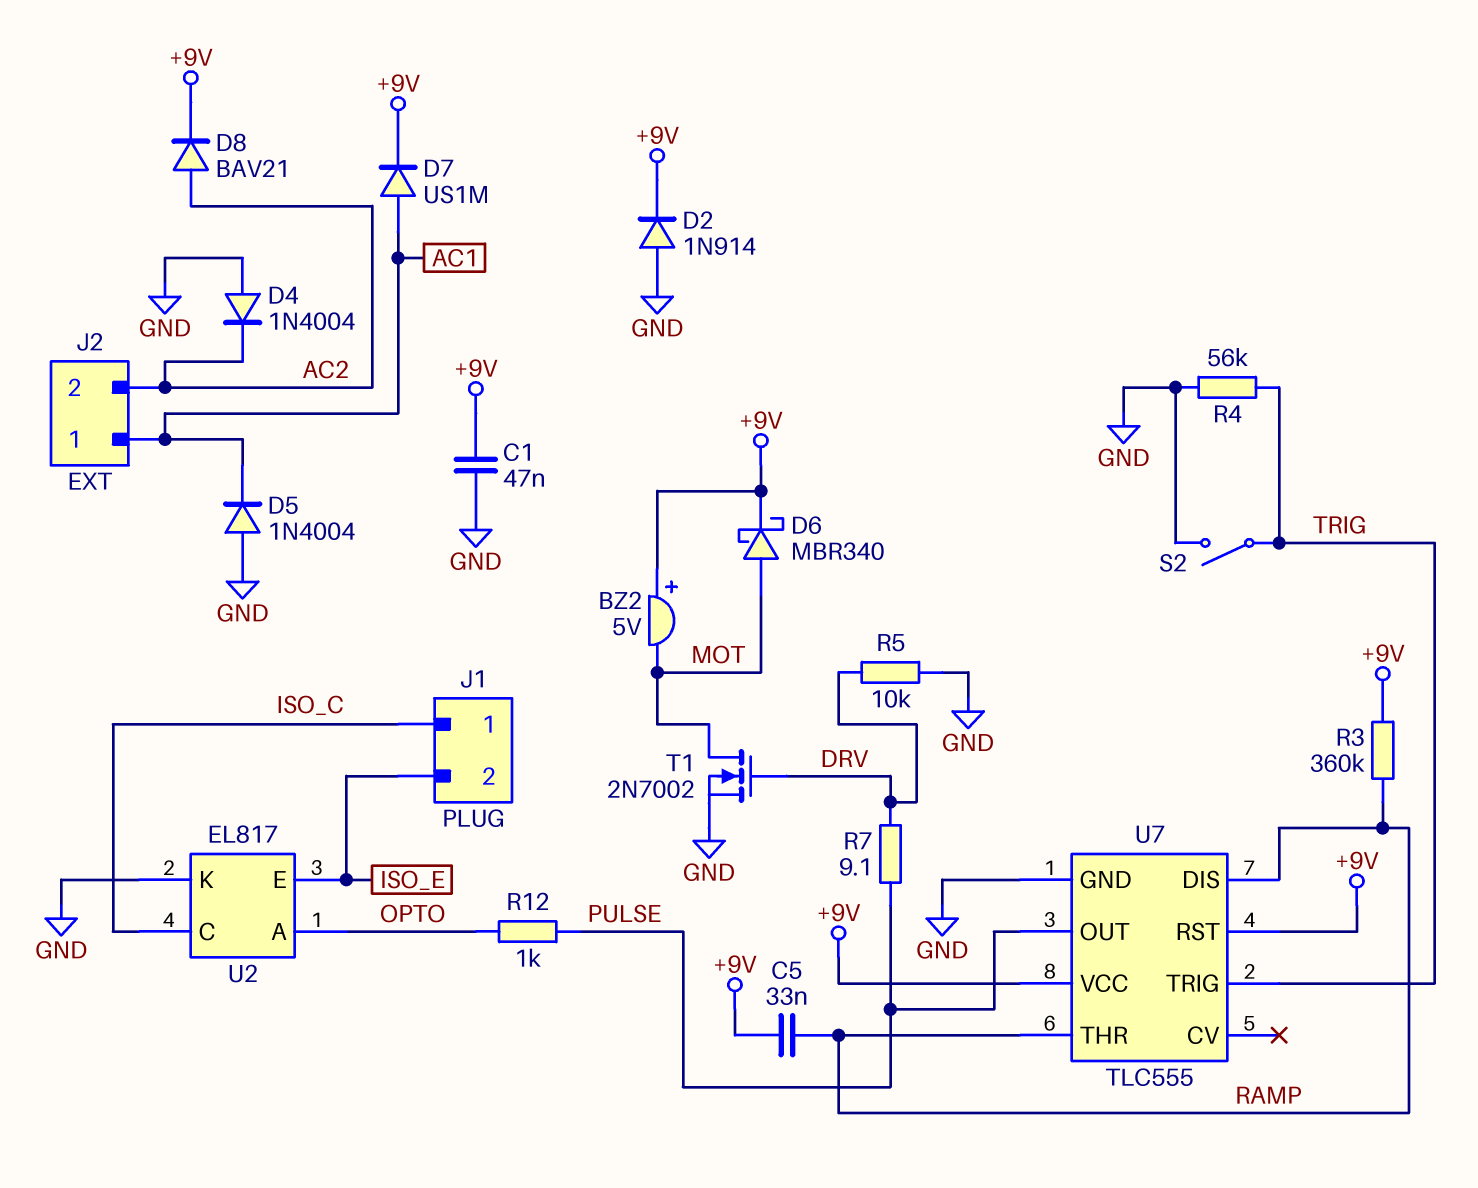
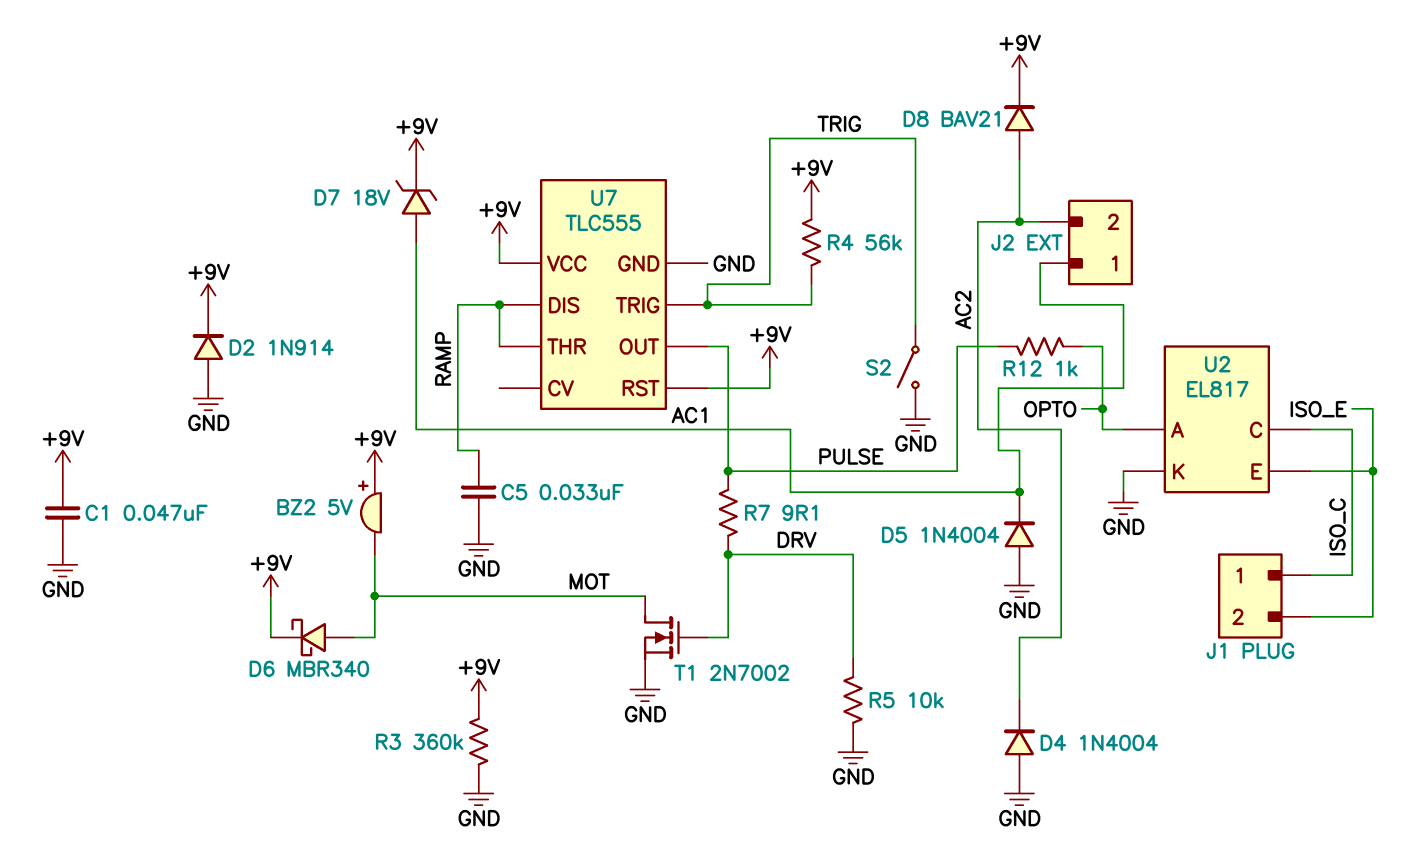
C5: 33nF (+9V, RAMP) -> 33nF (GND, RAMP)
D7: diode US1M (A AC1, K +9V) -> zener 18V (A AC1, K +9V)
R3: 360k (+9V, RAMP) -> 360k (+9V, GND)
R4: 56k (GND, TRIG) -> 56k (+9V, TRIG)

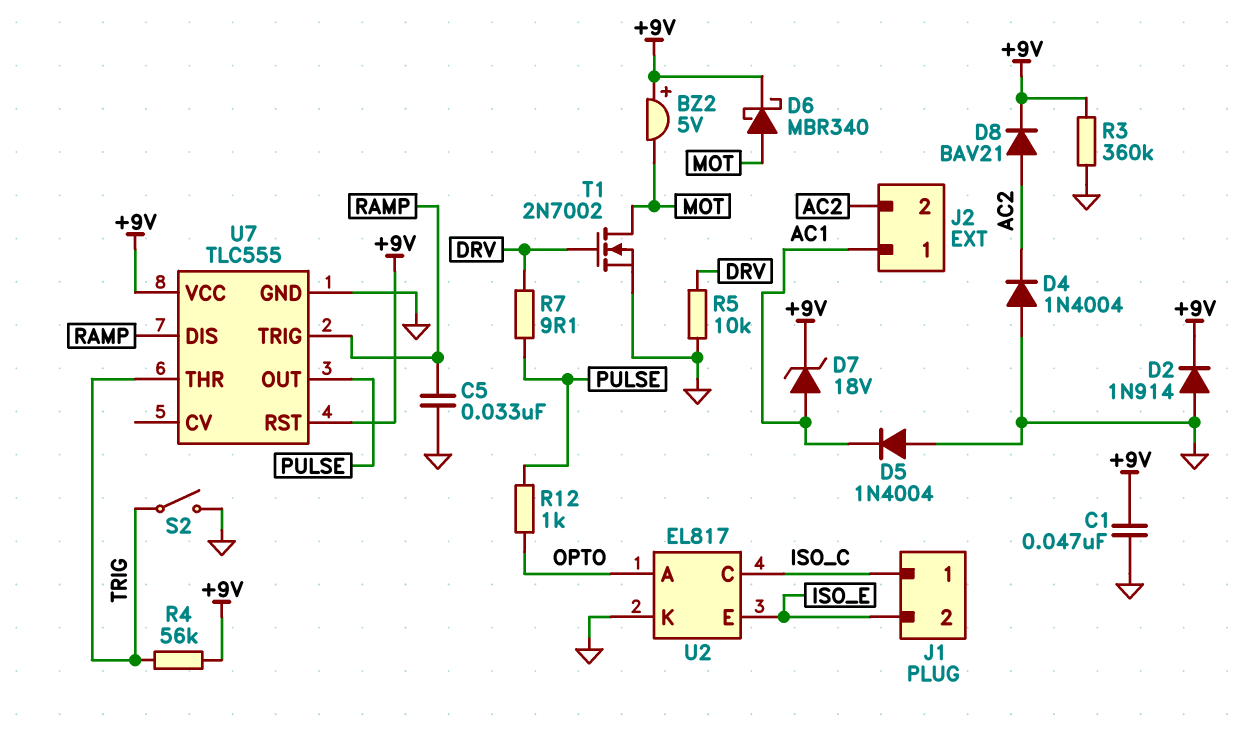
U7 pin THR: RAMP -> TRIG
U7 pin TRIG: TRIG -> RAMP

